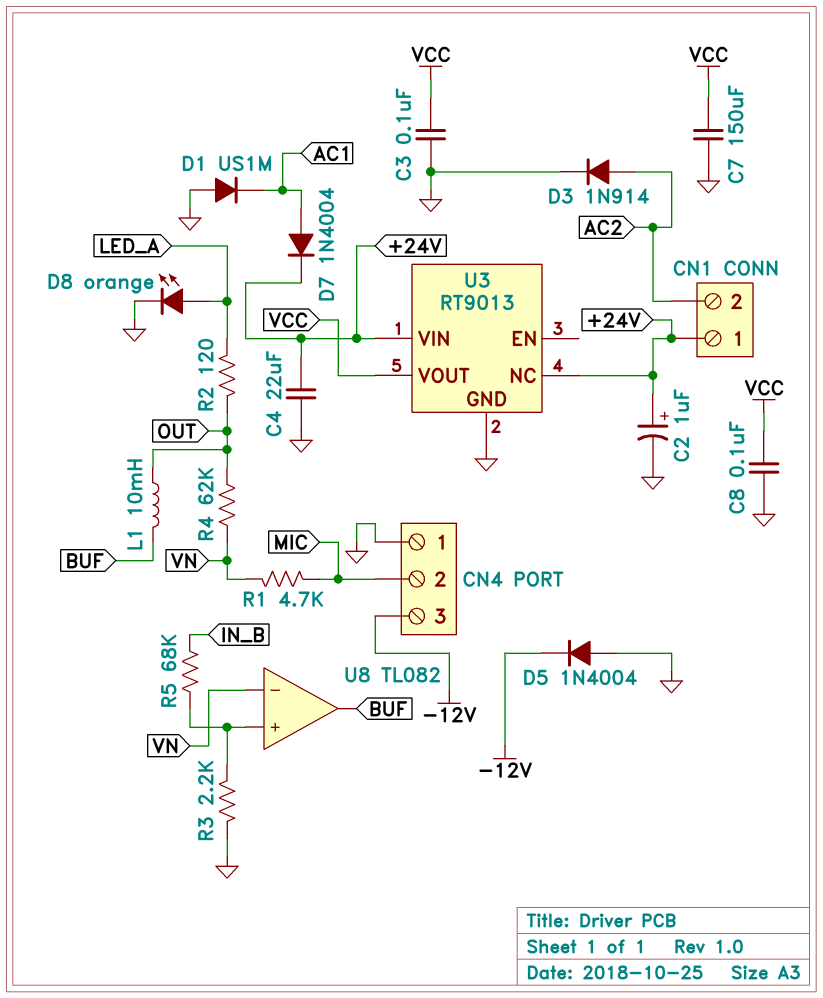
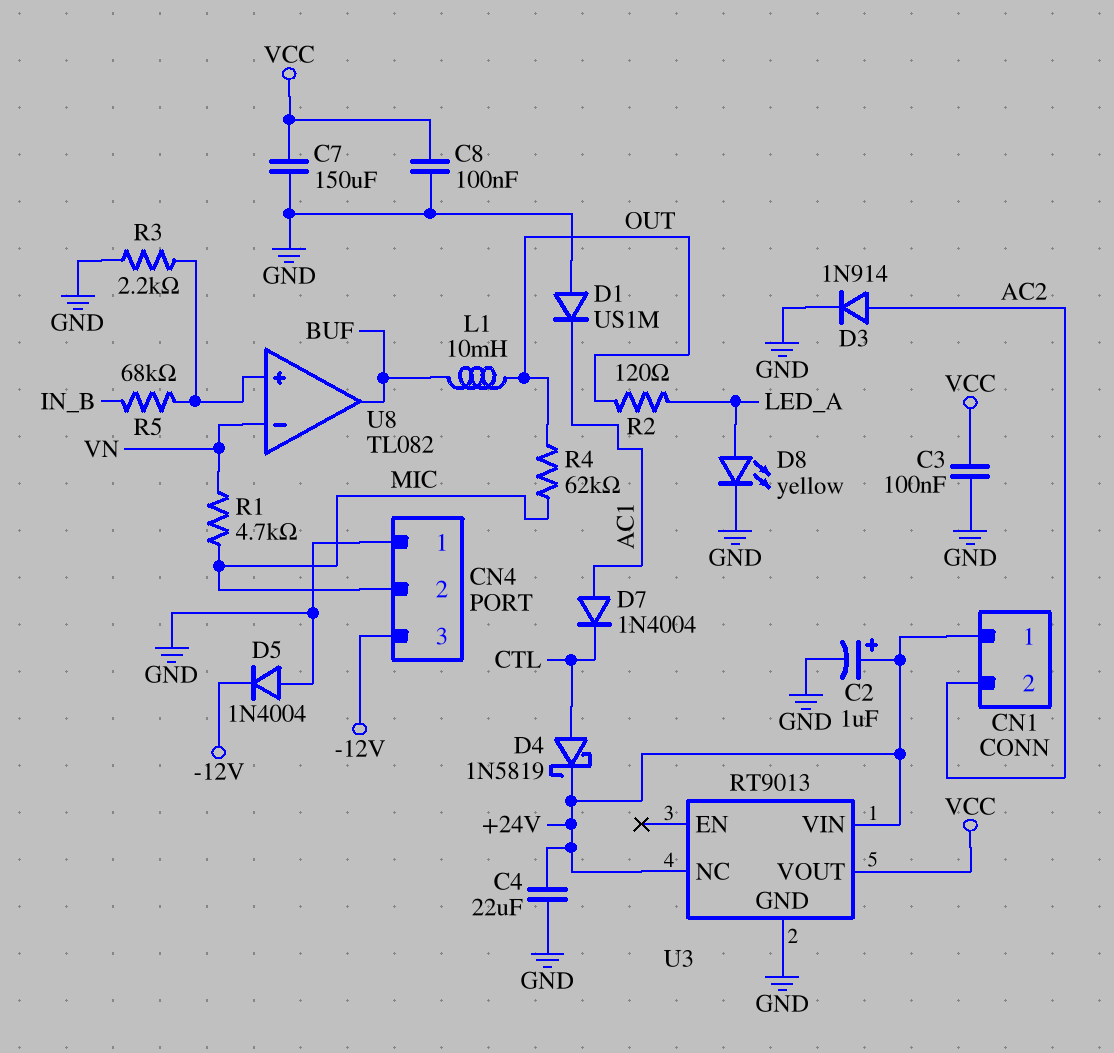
D4: none -> schottky 1N5819 (A CTL, K +24V)
D7: diode 1N4004 (A AC1, K +24V) -> diode 1N4004 (A AC1, K CTL)
D8: LED orange (A LED_A, K GND) -> LED yellow (A LED_A, K GND)
R4: 62k (OUT, VN) -> 62k (MIC, OUT)

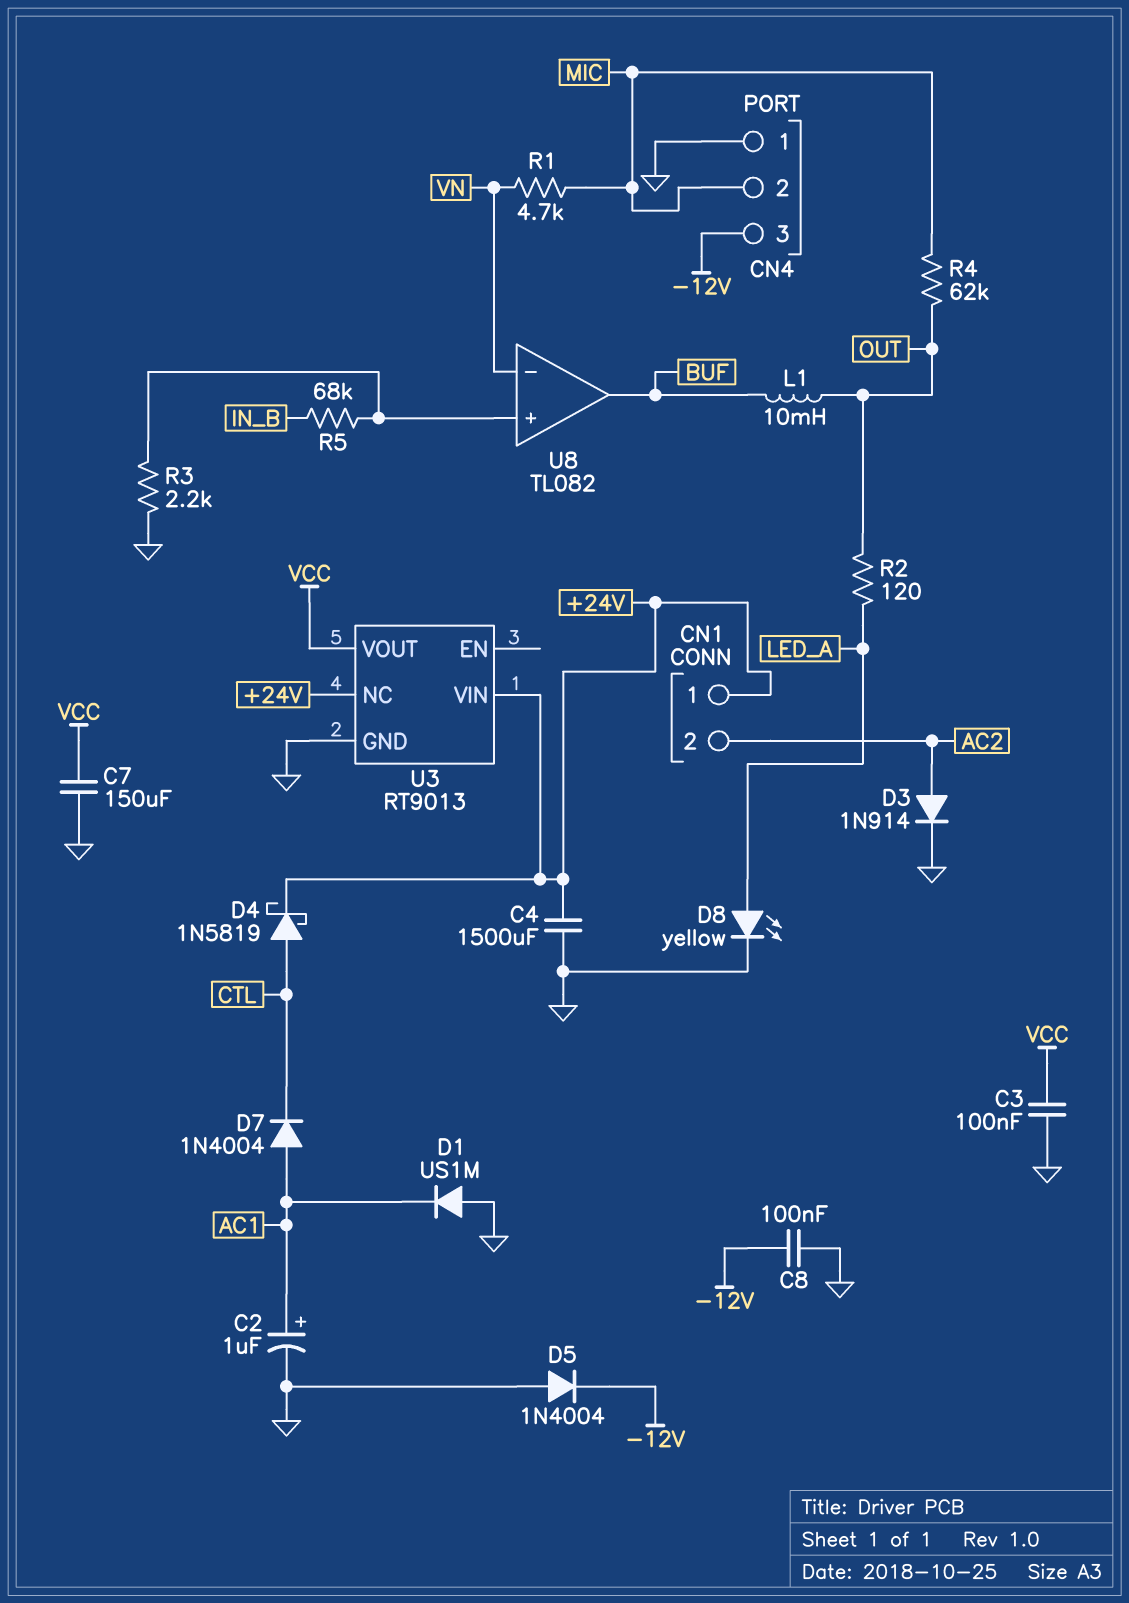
C2: 1uF (plus +24V, minus GND) -> 1uF (plus AC1, minus GND)
C4: 22uF (+24V, GND) -> 1500uF (+24V, GND)
C8: 100nF (GND, VCC) -> 100nF (-12V, GND)

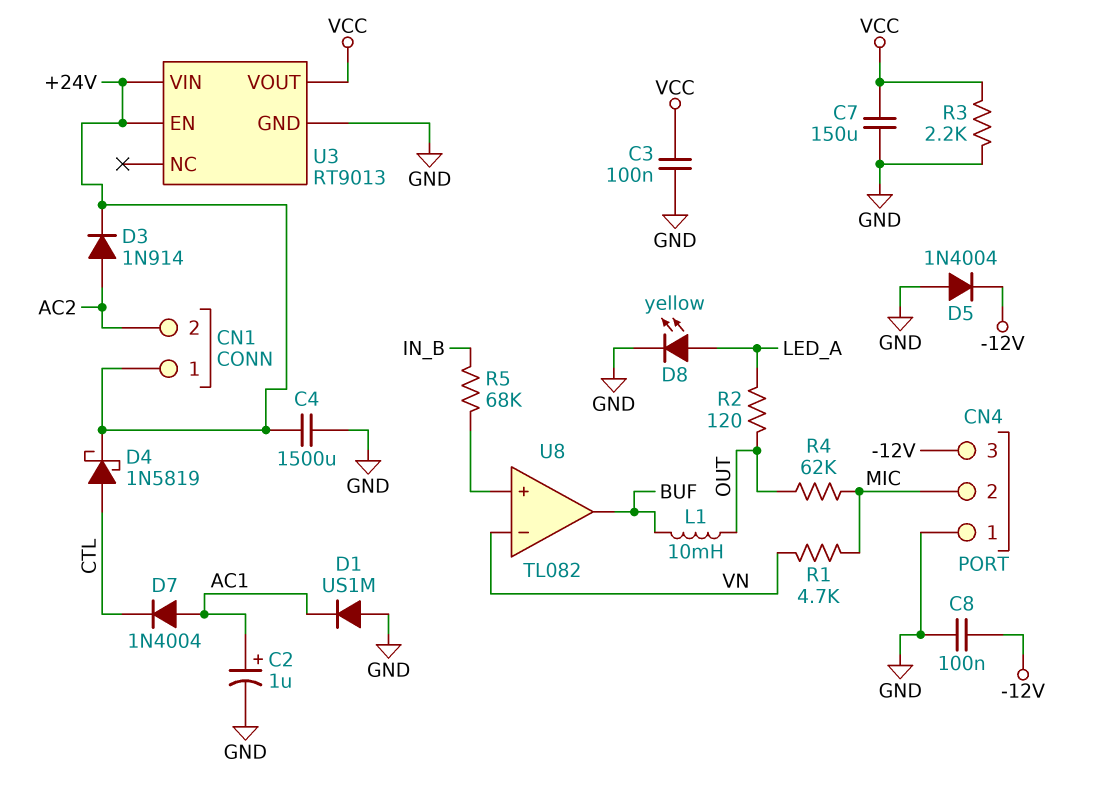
D3: diode 1N914 (A AC2, K GND) -> diode 1N914 (A AC2, K +24V)
R3: 2.2k (GND, U8/in+) -> 2.2k (GND, VCC)
U3 pin EN: none -> +24V
U3 pin NC: +24V -> none

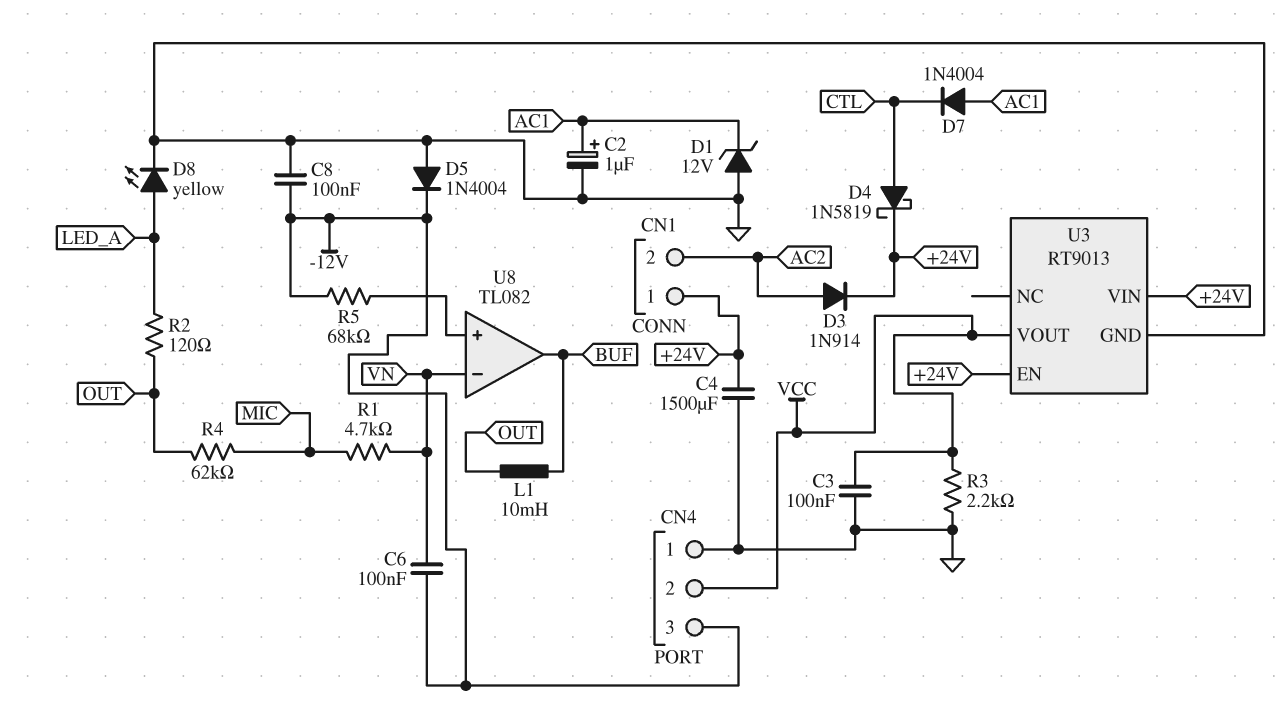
C6: none -> 100nF (-12V, VN)
C7: 150uF (GND, VCC) -> none
CN4 pin 2: MIC -> VCC
D1: diode US1M (A GND, K AC1) -> zener 12V (A GND, K AC1)
R5: 68k (IN_B, U8/in+) -> 68k (-12V, U8/in+)

